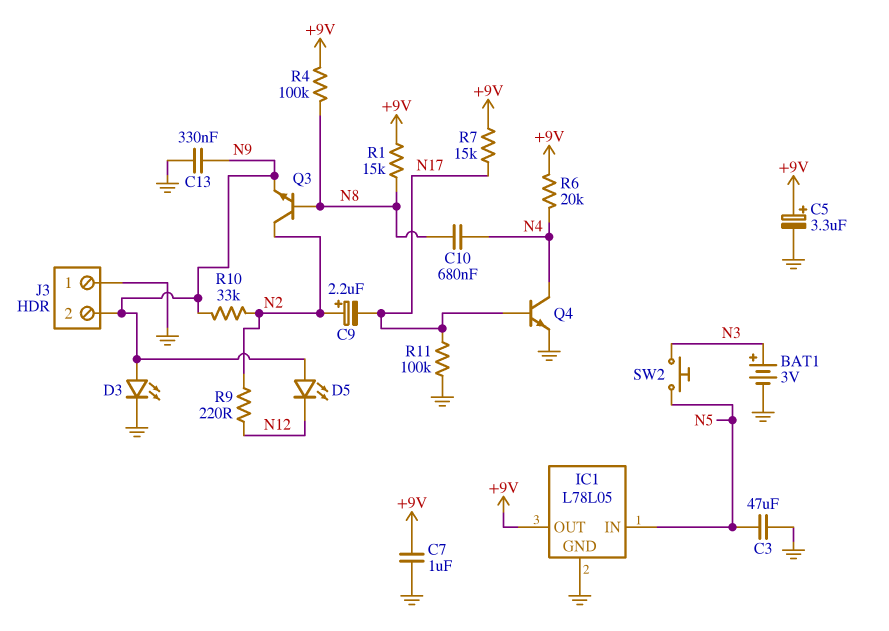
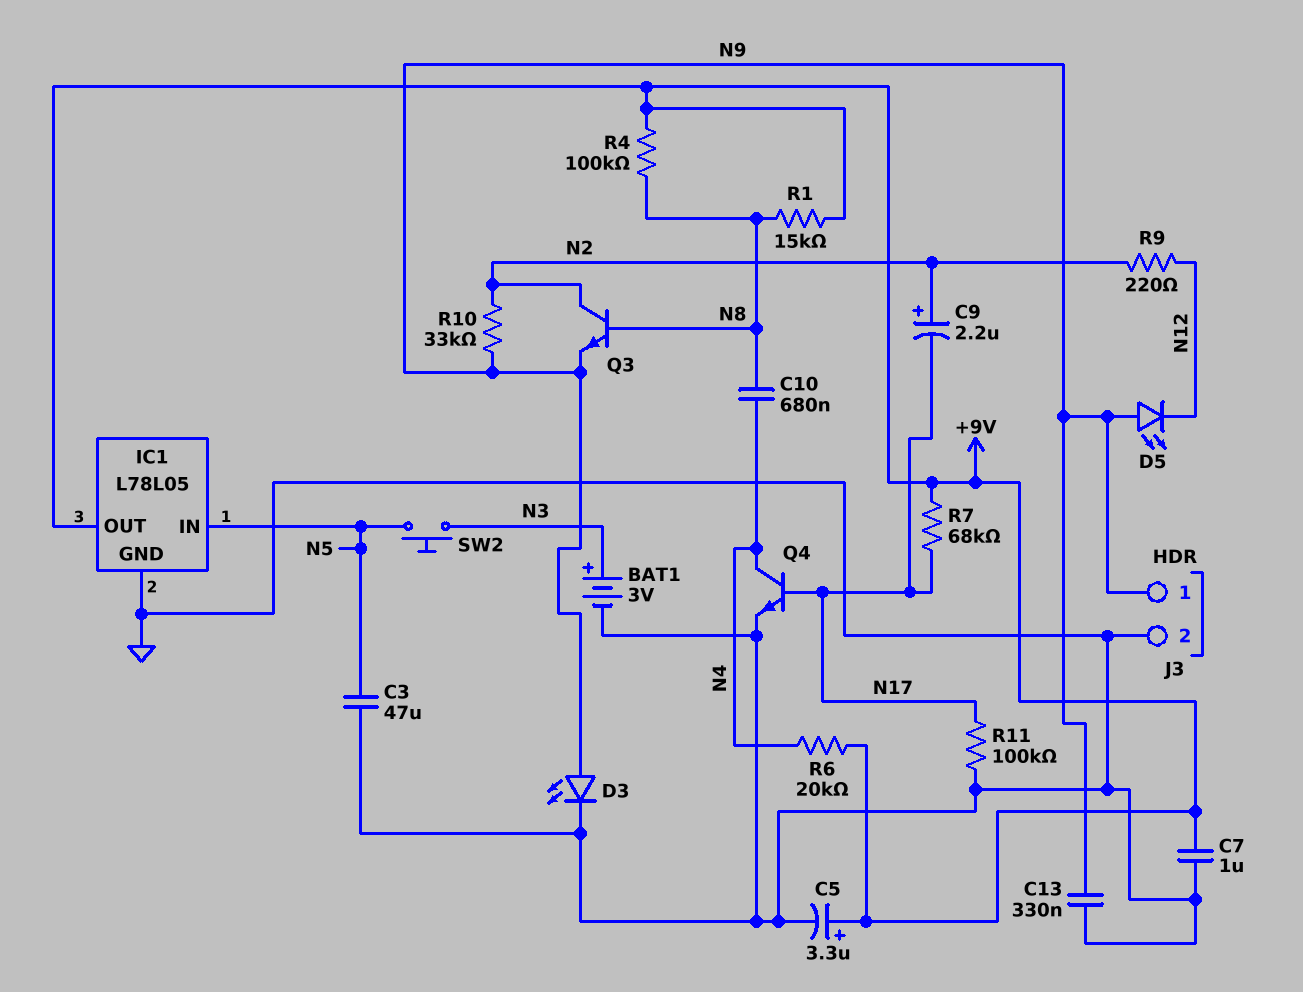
J3 pin 1: GND -> N9
J3 pin 2: N9 -> GND
R7: 15k (+9V, N17) -> 68k (+9V, N17)

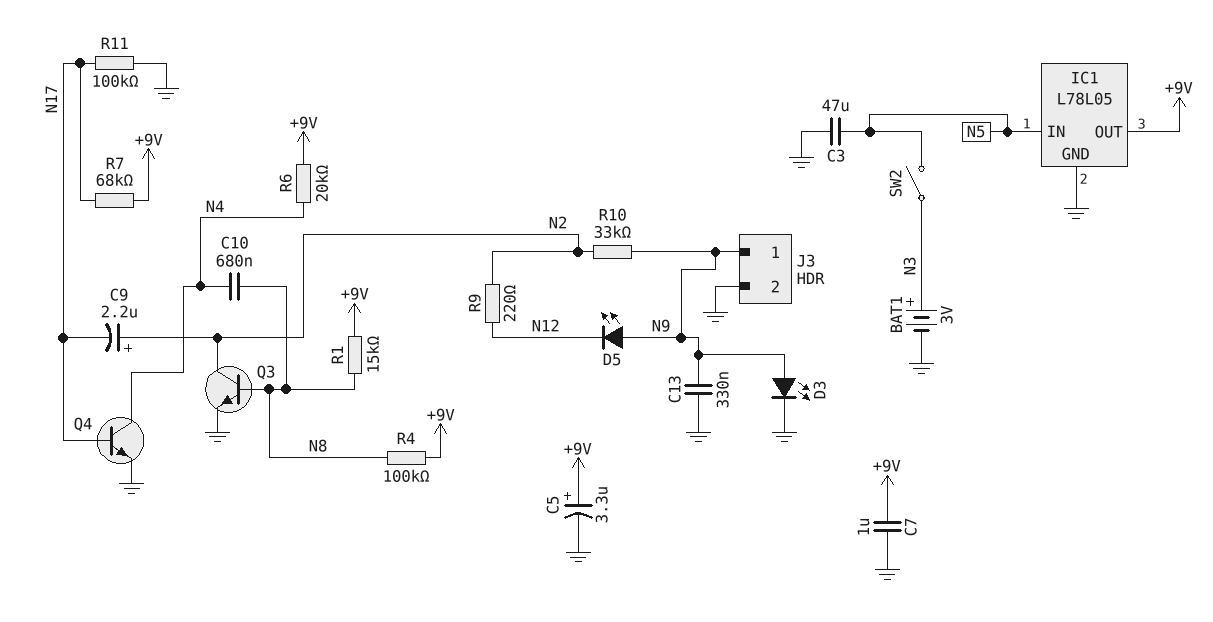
Q3: NPN (B N8, C N2, E N9) -> NPN (B N8, C N2, E GND)
SW2: button (N3, N5) -> switch (N3, N5)

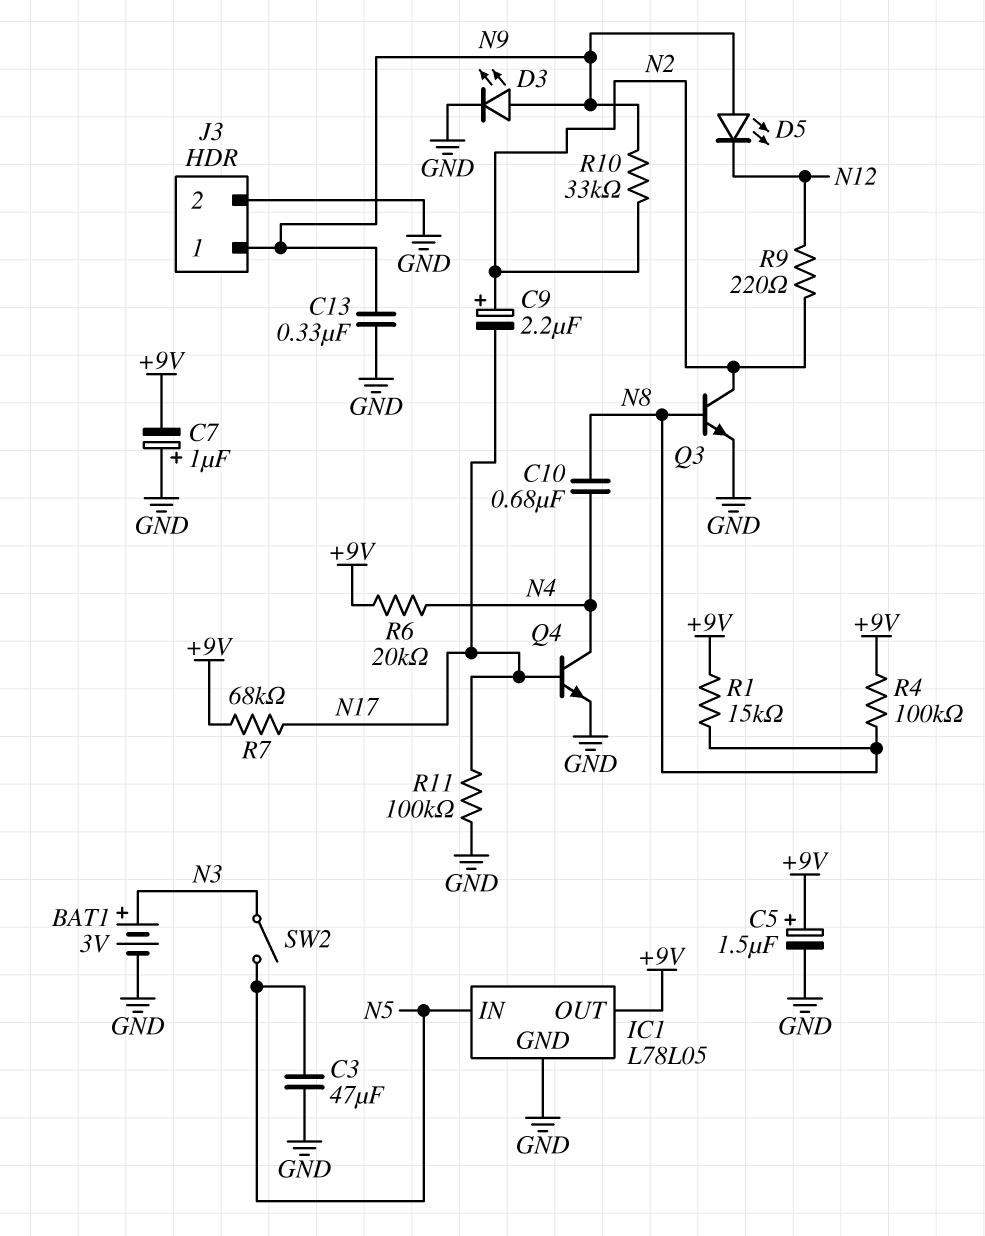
C5: 3.3uF (plus +9V, minus GND) -> 1.5uF (plus +9V, minus GND)
C7: 1uF (+9V, GND) -> 1uF (plus GND, minus +9V)

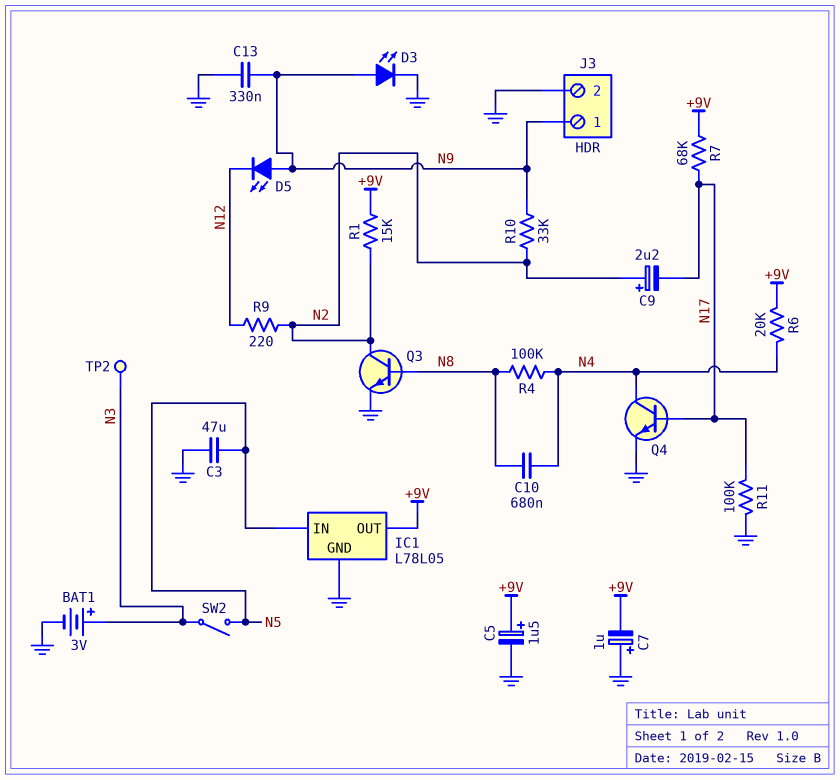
R1: 15k (+9V, N8) -> 15k (+9V, N2)
R4: 100k (+9V, N8) -> 100k (N4, N8)
TP2: none -> test point (N3)

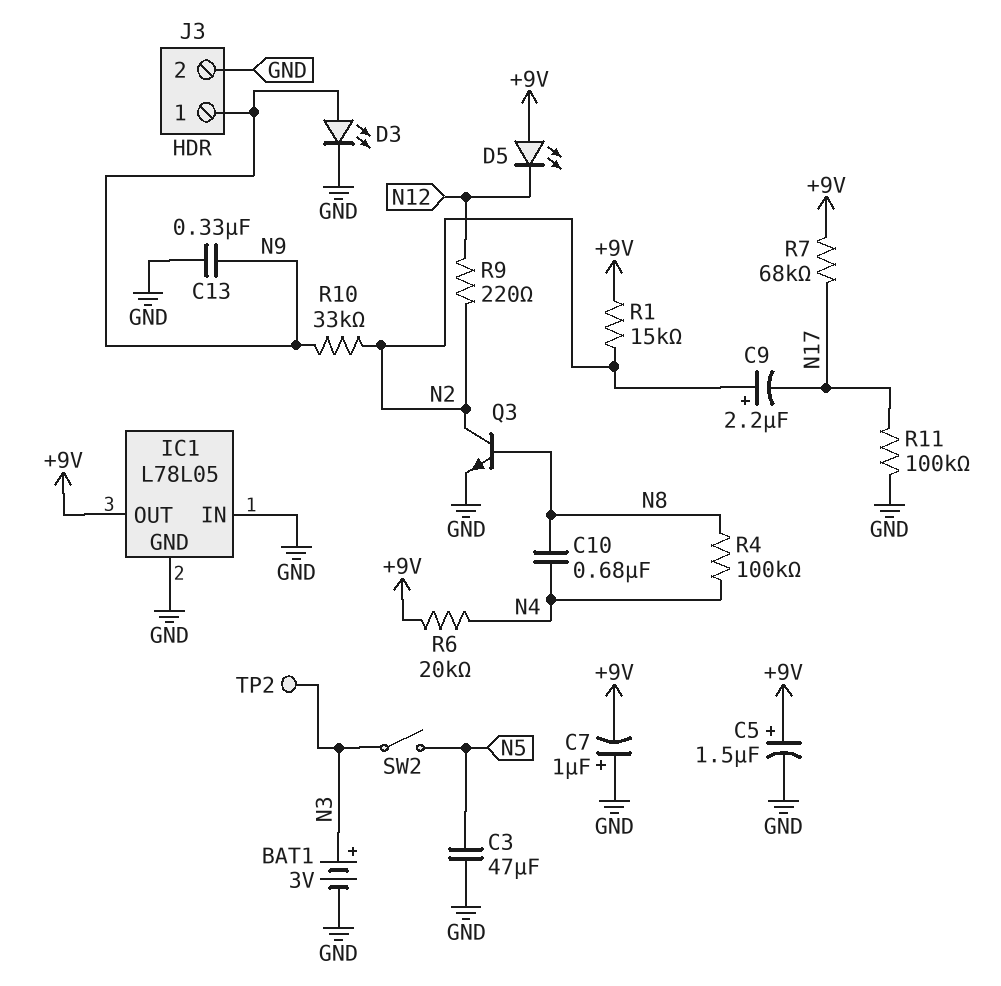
D5: LED (A N9, K N12) -> LED (A +9V, K N12)
IC1 pin IN: N5 -> GND
Q4: NPN (B N17, C N4, E GND) -> none

